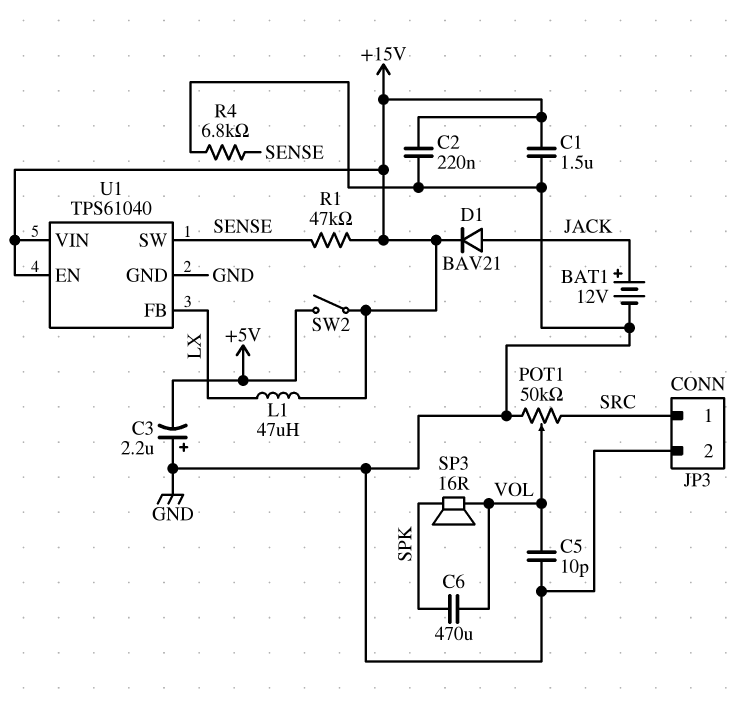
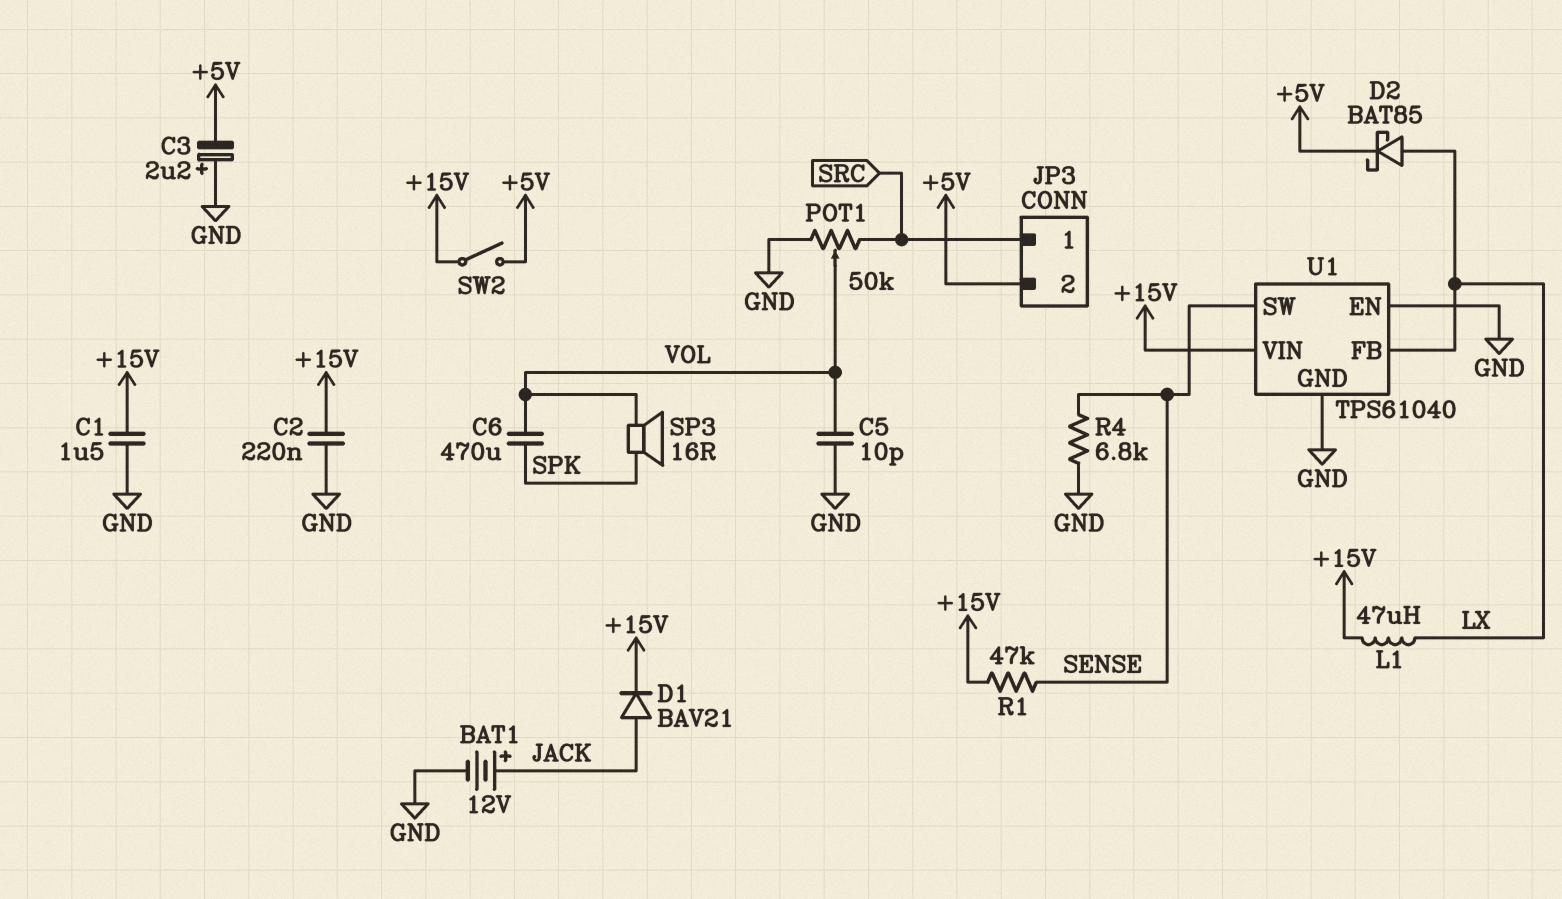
D2: none -> schottky BAT85 (A LX, K +5V)
JP3 pin 2: GND -> +5V
U1 pin EN: +15V -> GND

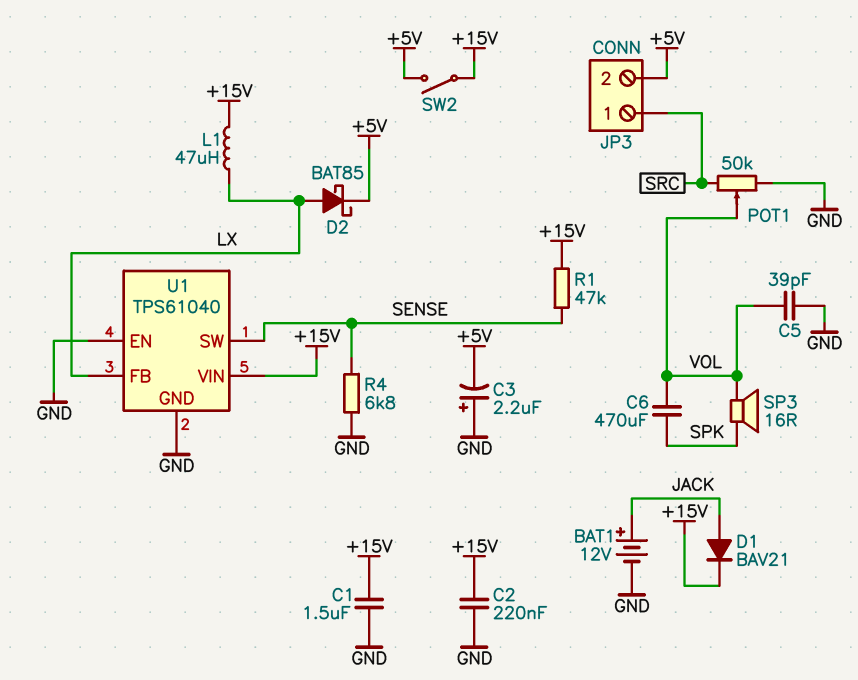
C5: 10pF (GND, VOL) -> 39pF (GND, VOL)

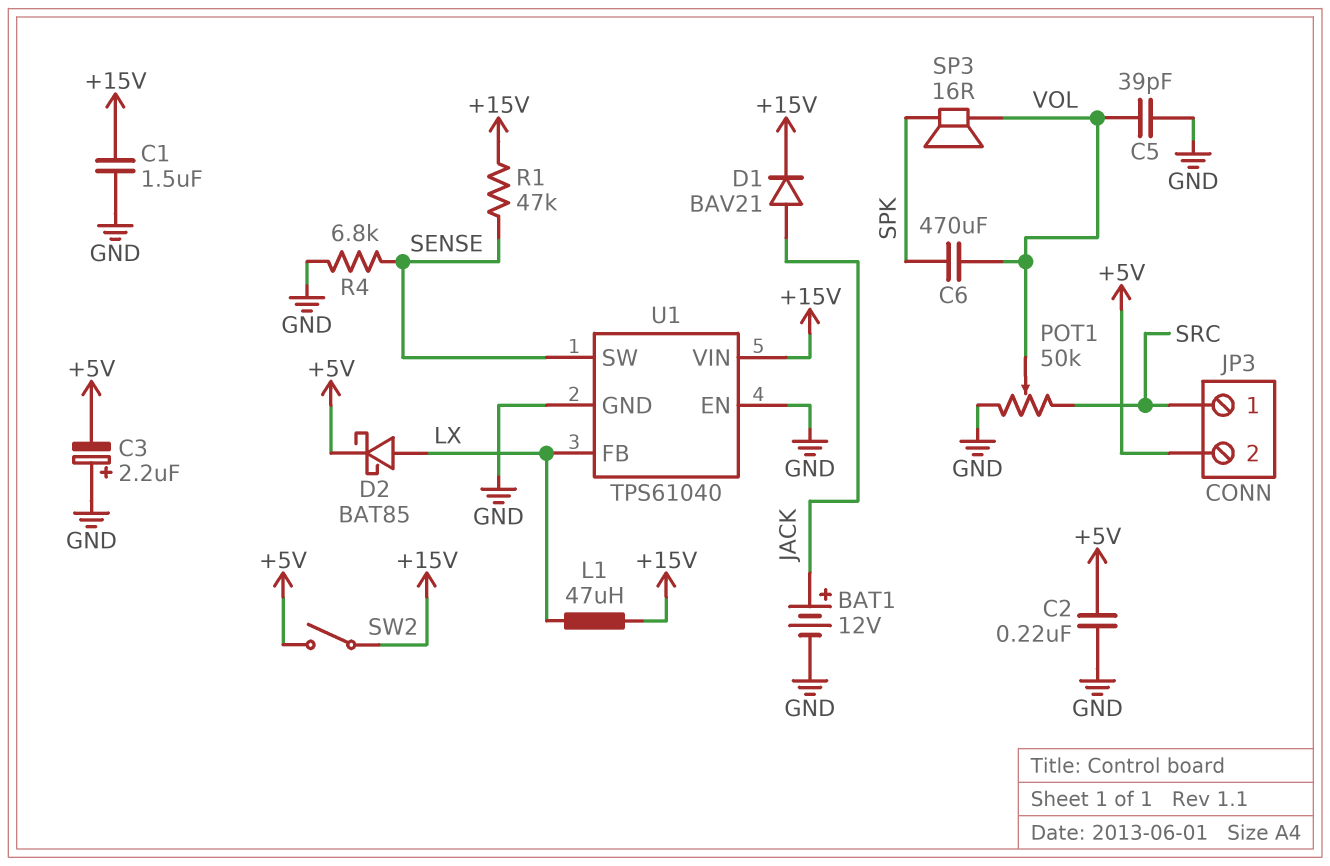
C2: 220nF (+15V, GND) -> 220nF (+5V, GND)

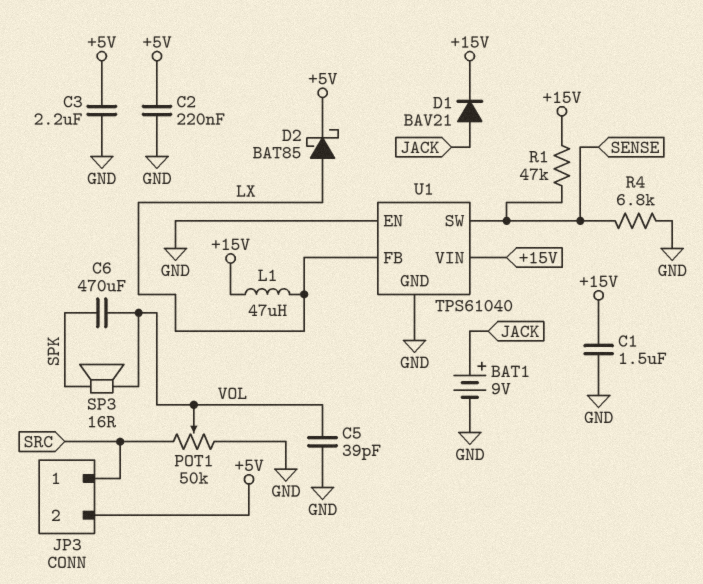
BAT1: 12V (plus JACK, minus GND) -> 9V (plus JACK, minus GND)
C3: 2.2uF (plus GND, minus +5V) -> 2.2uF (+5V, GND)
SW2: switch (+5V, +15V) -> none

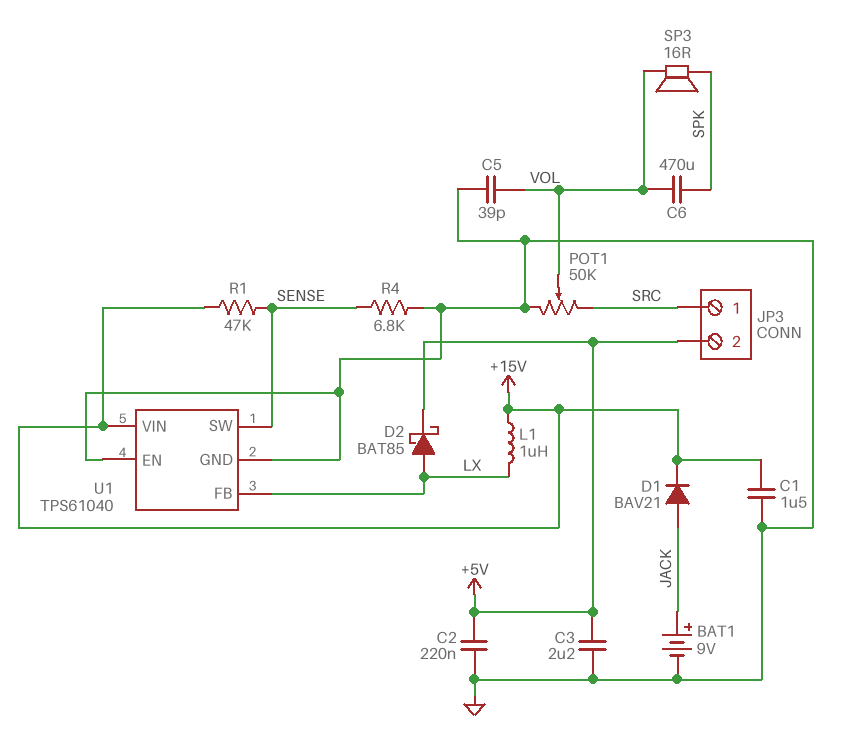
L1: 47uH (+15V, LX) -> 1uH (+15V, LX)

